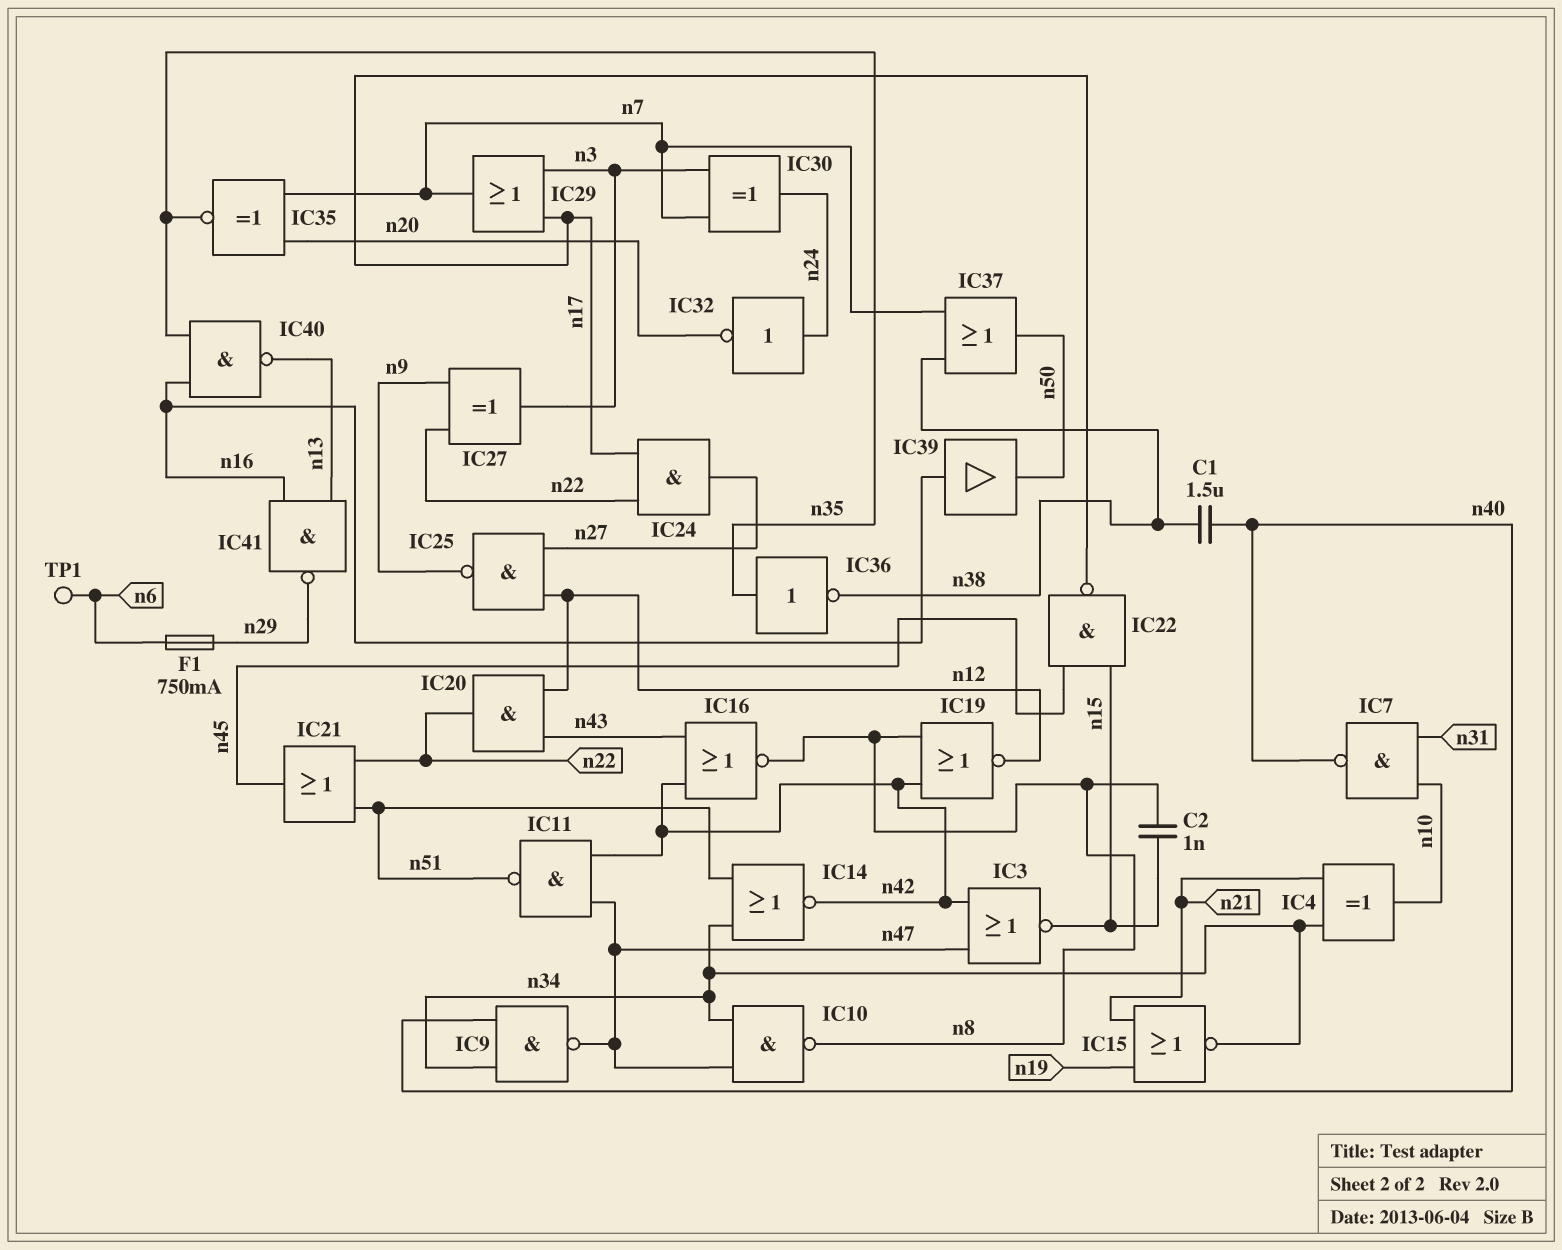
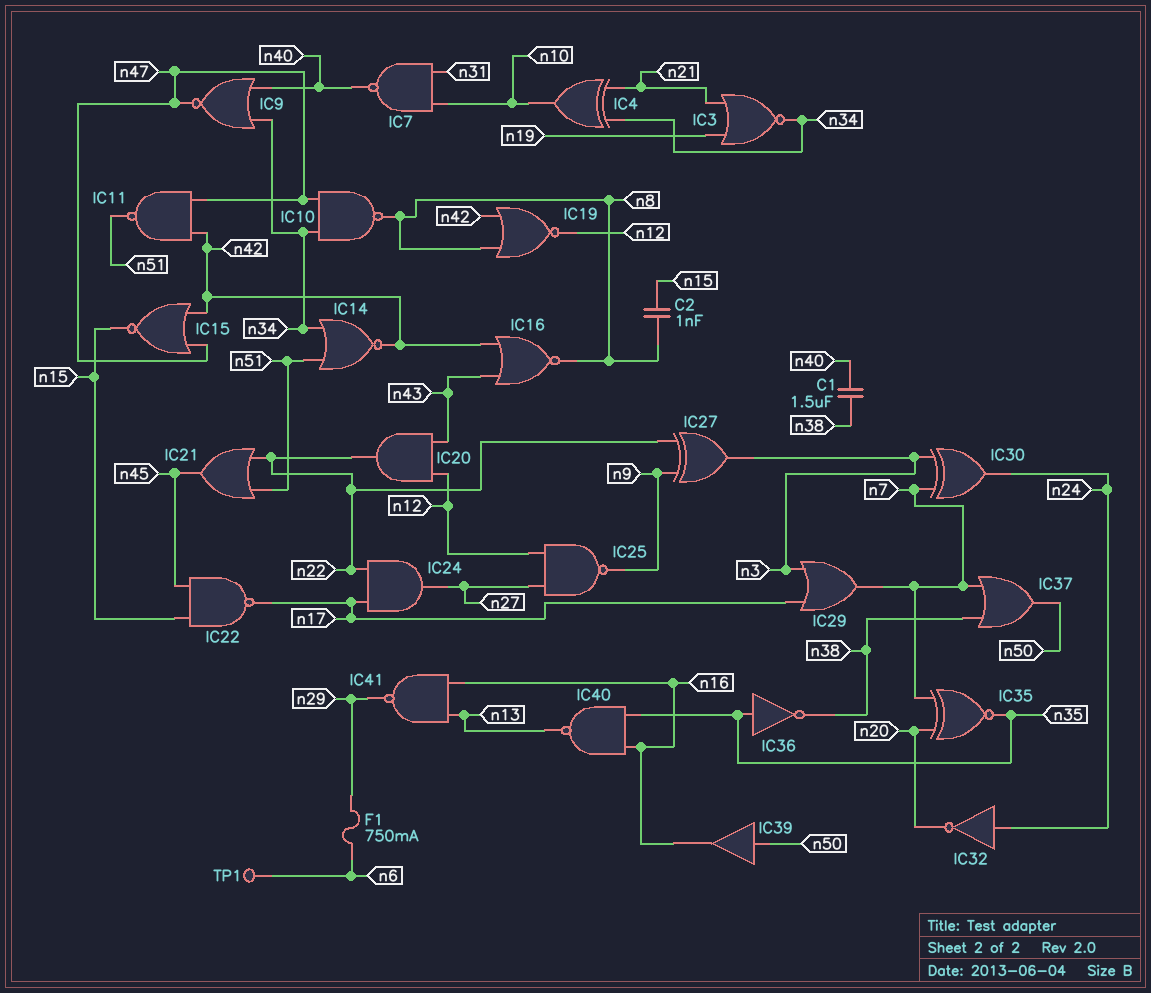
IC3: NOR (in n42, in n47, out n15) -> NOR (in n19, in n21, out n34)
IC9: NAND (in n34, in n40, out n47) -> NOR (in n34, in n40, out n47)
IC15: NOR (in n19, in n21, out n34) -> NOR (in n42, in n47, out n15)
IC39: buffer (in n16, out n50) -> buffer (in n50, out n16)

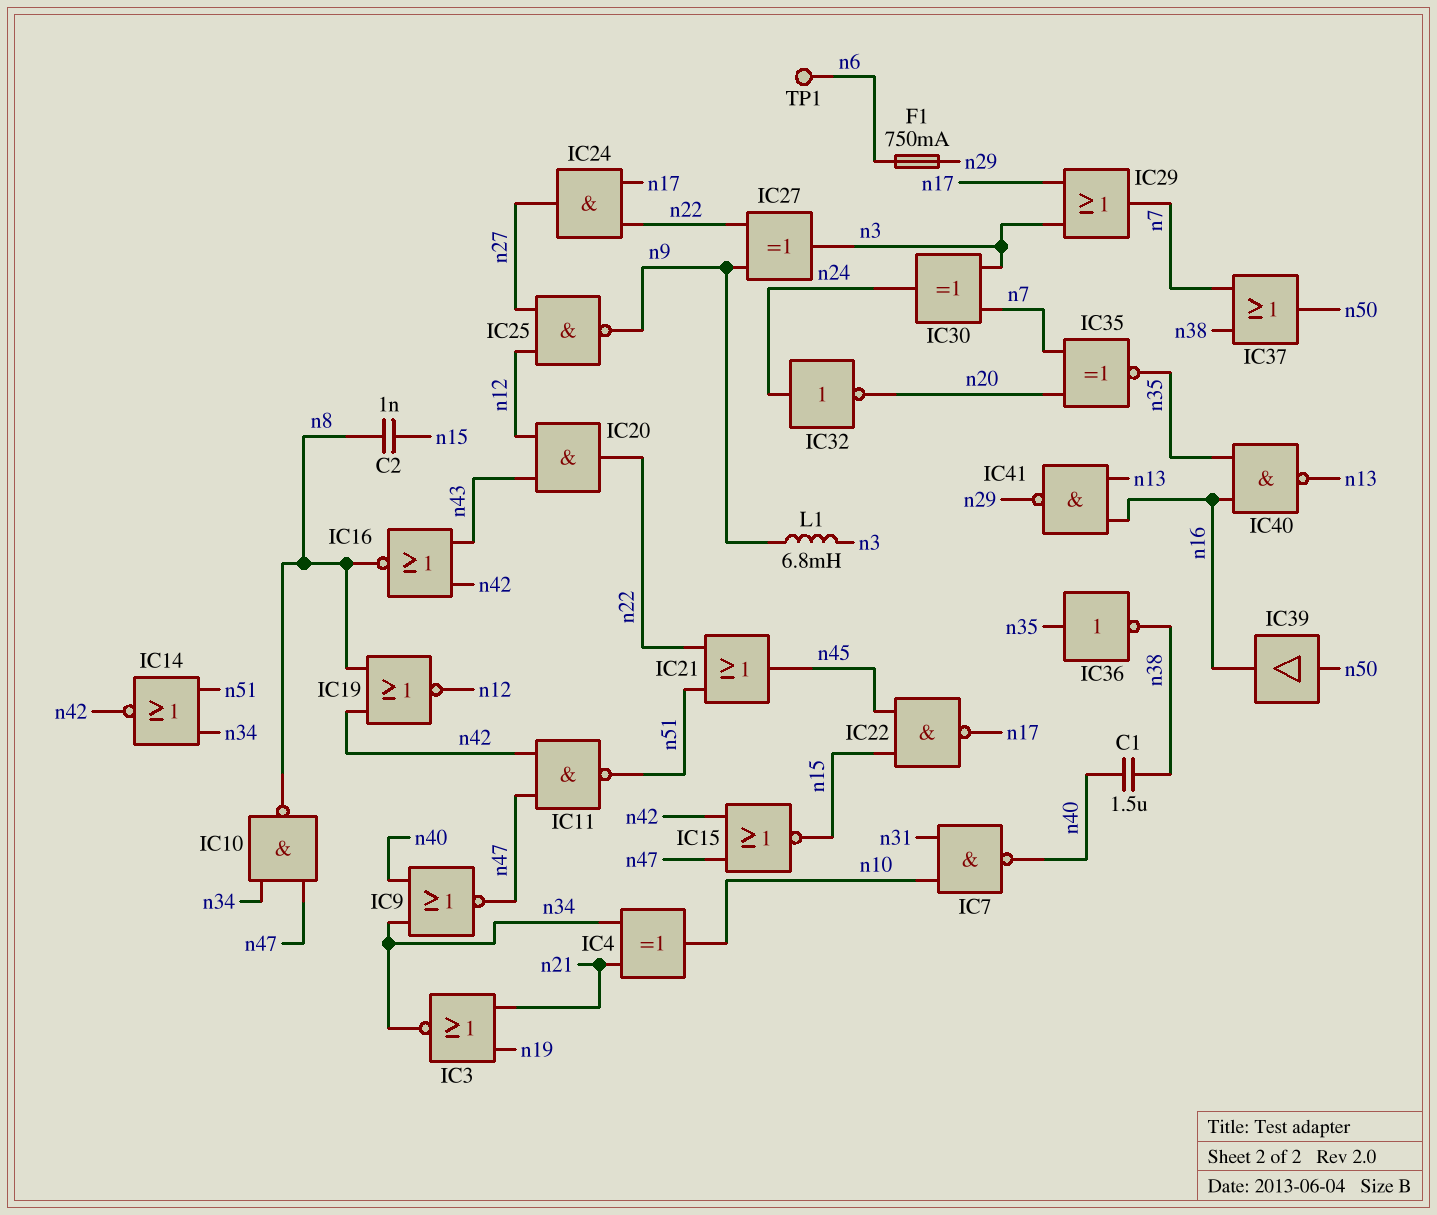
L1: none -> 6.8mH (n3, n9)

